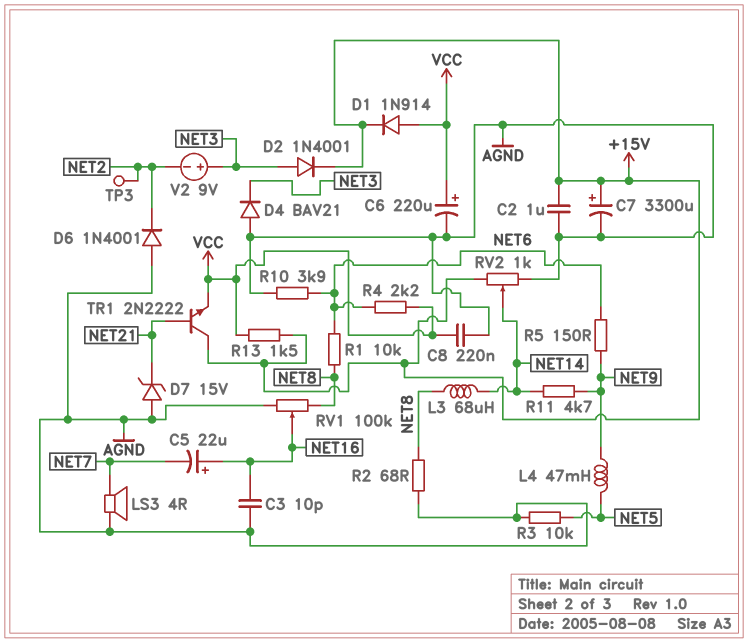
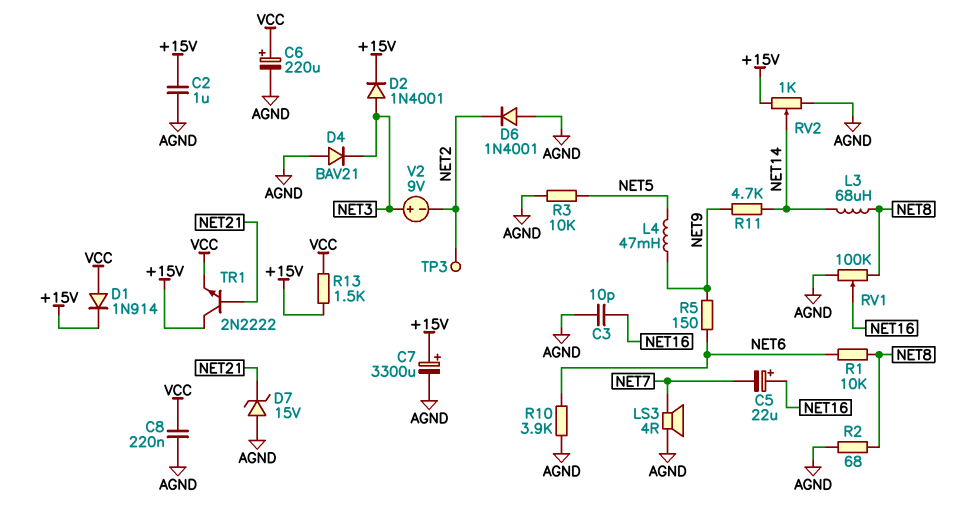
R4: 2.2k (NET6, VCC) -> none

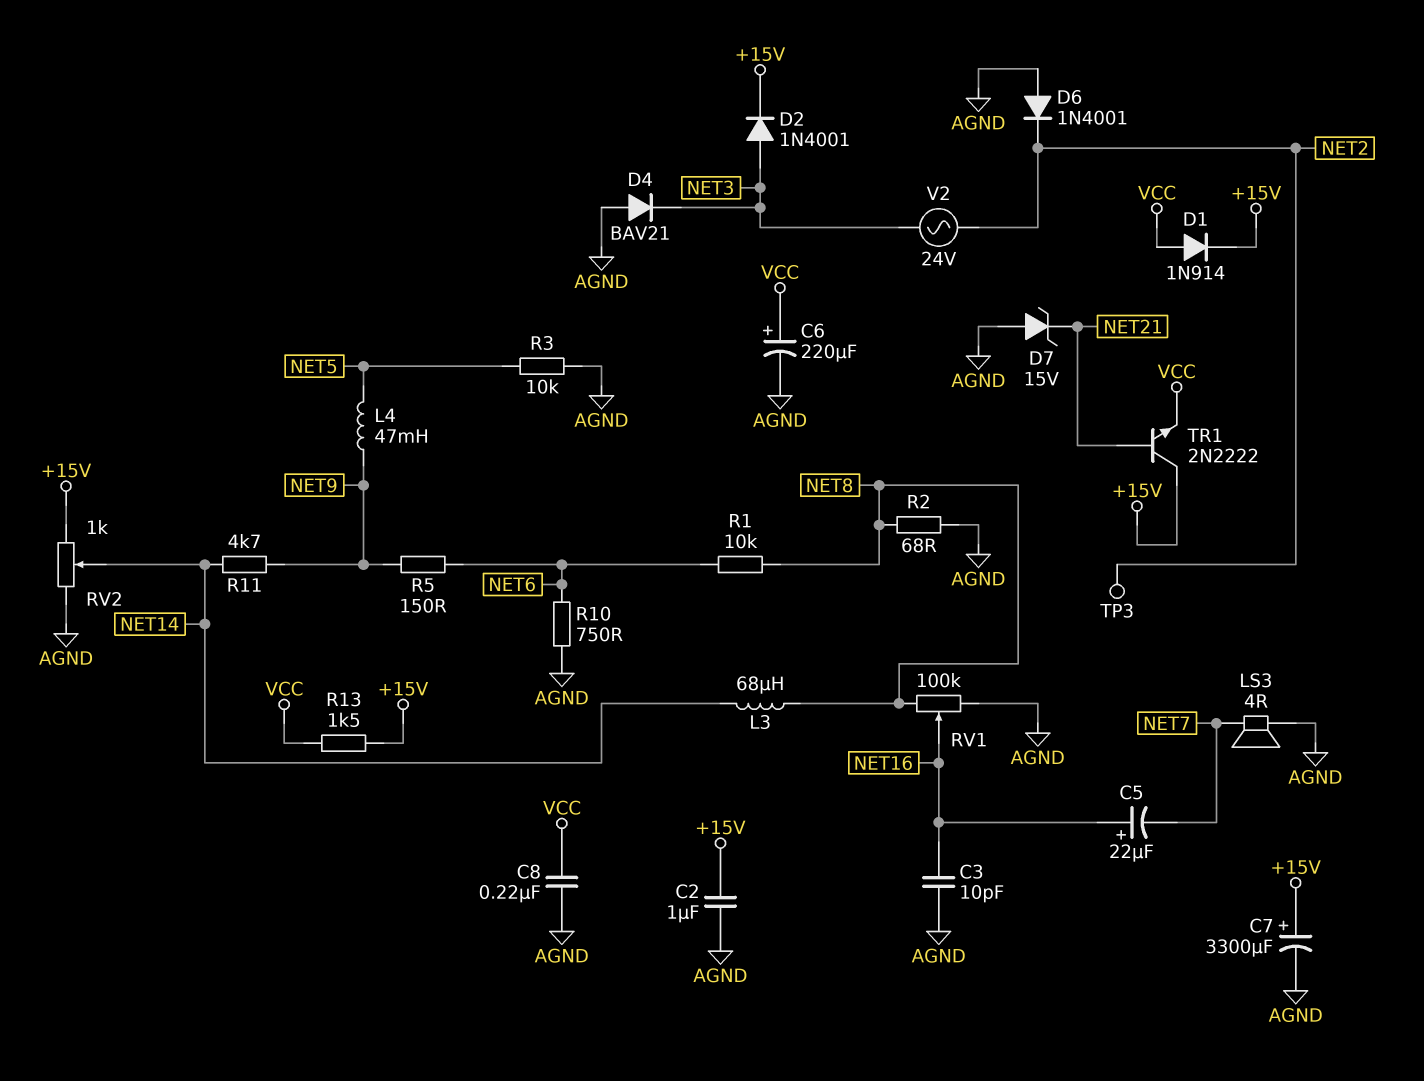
R10: 3.9k (AGND, NET6) -> 750 (AGND, NET6)
V2: 9V (plus NET3, minus NET2) -> AC 24V (NET2, NET3)

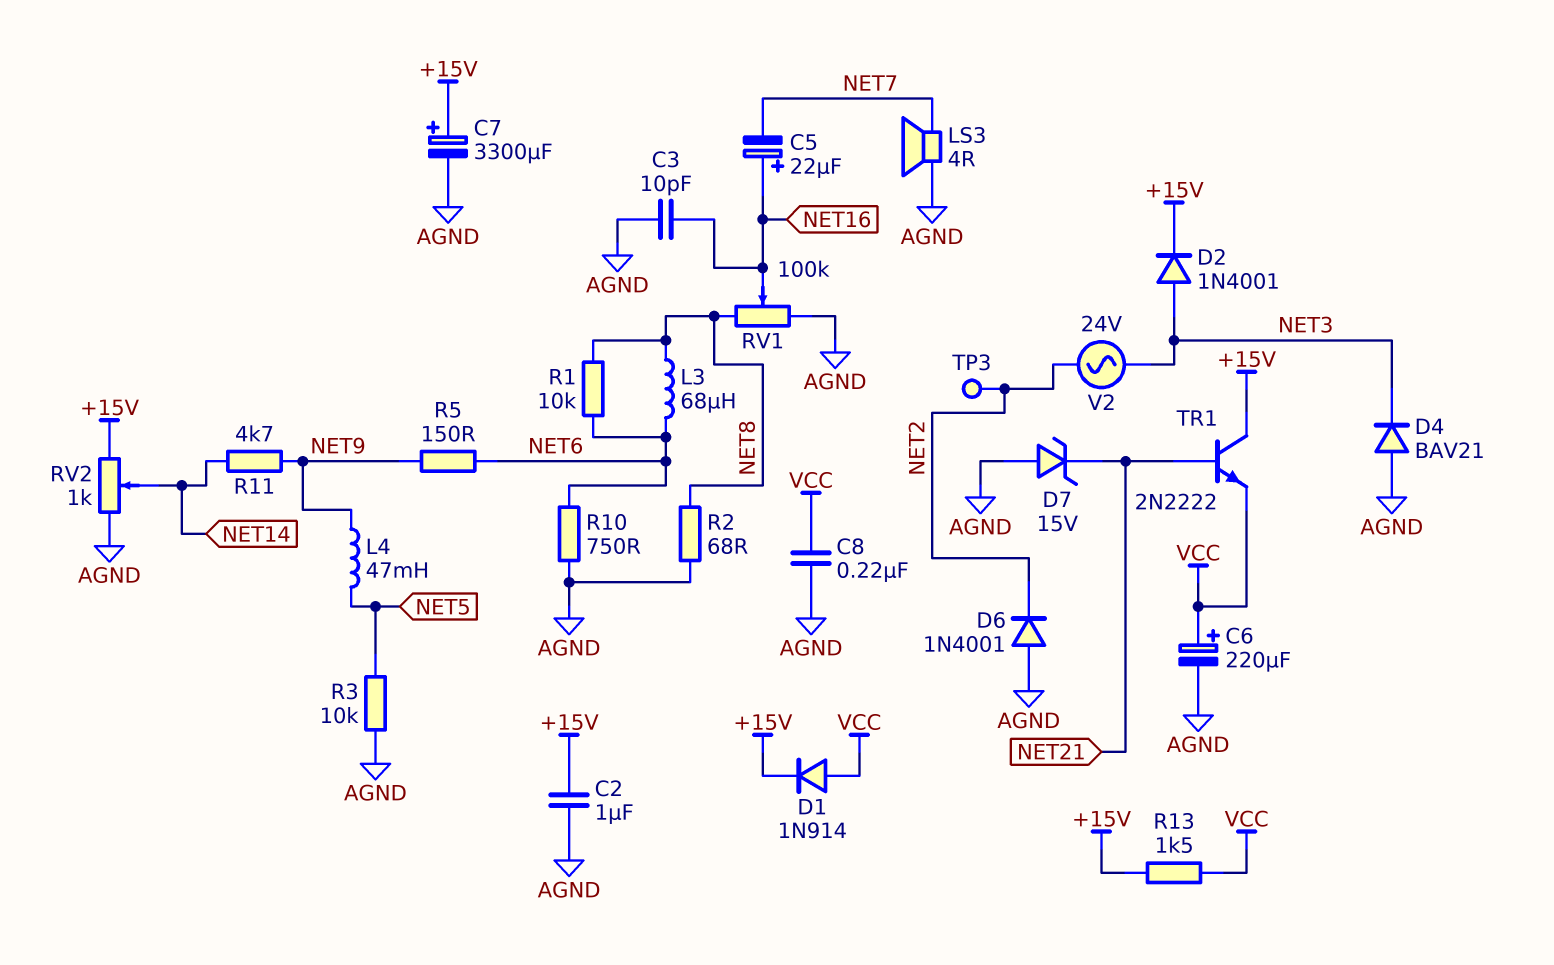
L3: 68uH (NET8, NET14) -> 68uH (NET6, NET8)

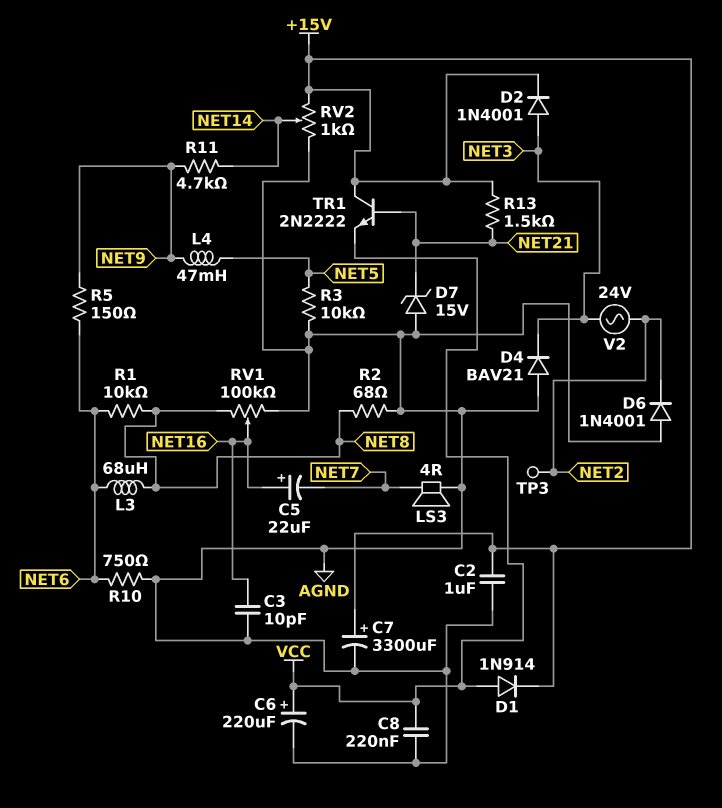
R13: 1.5k (+15V, VCC) -> 1.5k (+15V, NET21)

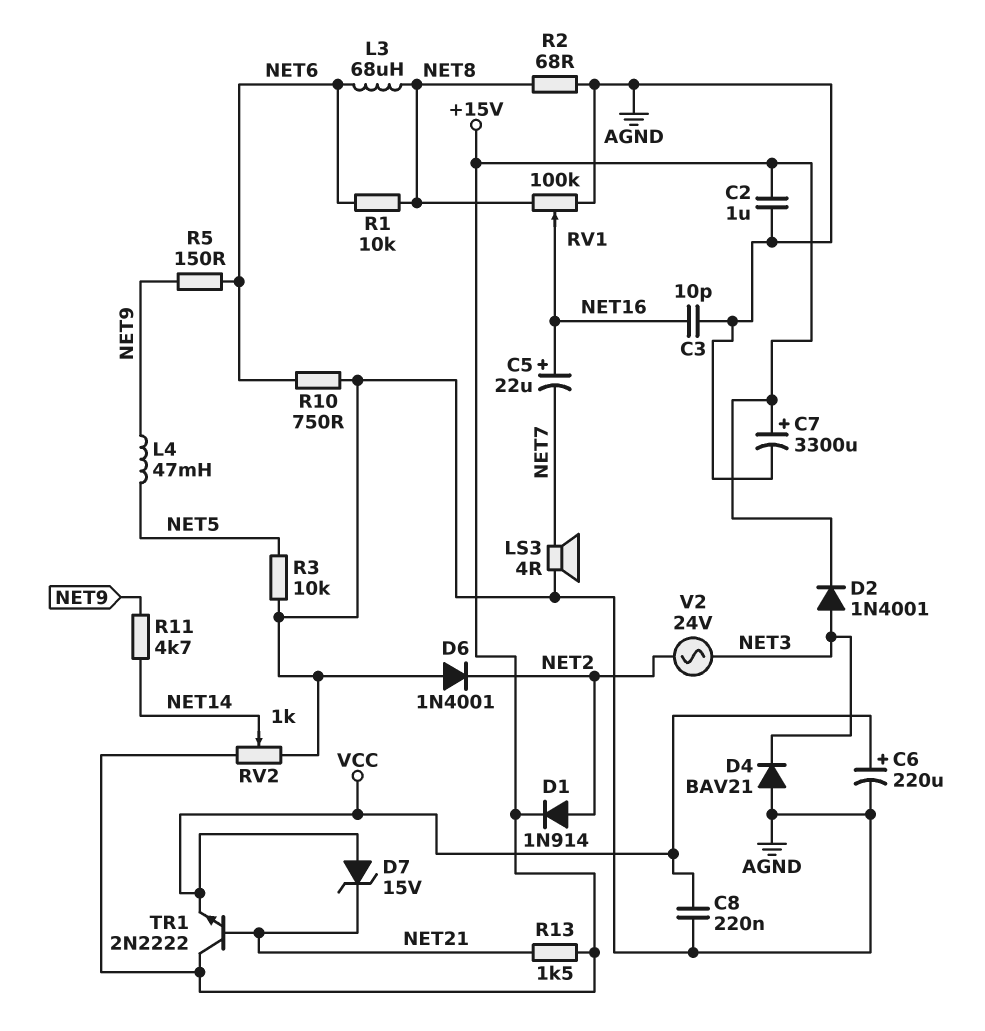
D1: diode 1N914 (A VCC, K +15V) -> diode 1N914 (A NET2, K +15V)
D7: zener 15V (A AGND, K NET21) -> zener 15V (A VCC, K NET21)
TP3: test point (NET2) -> none

